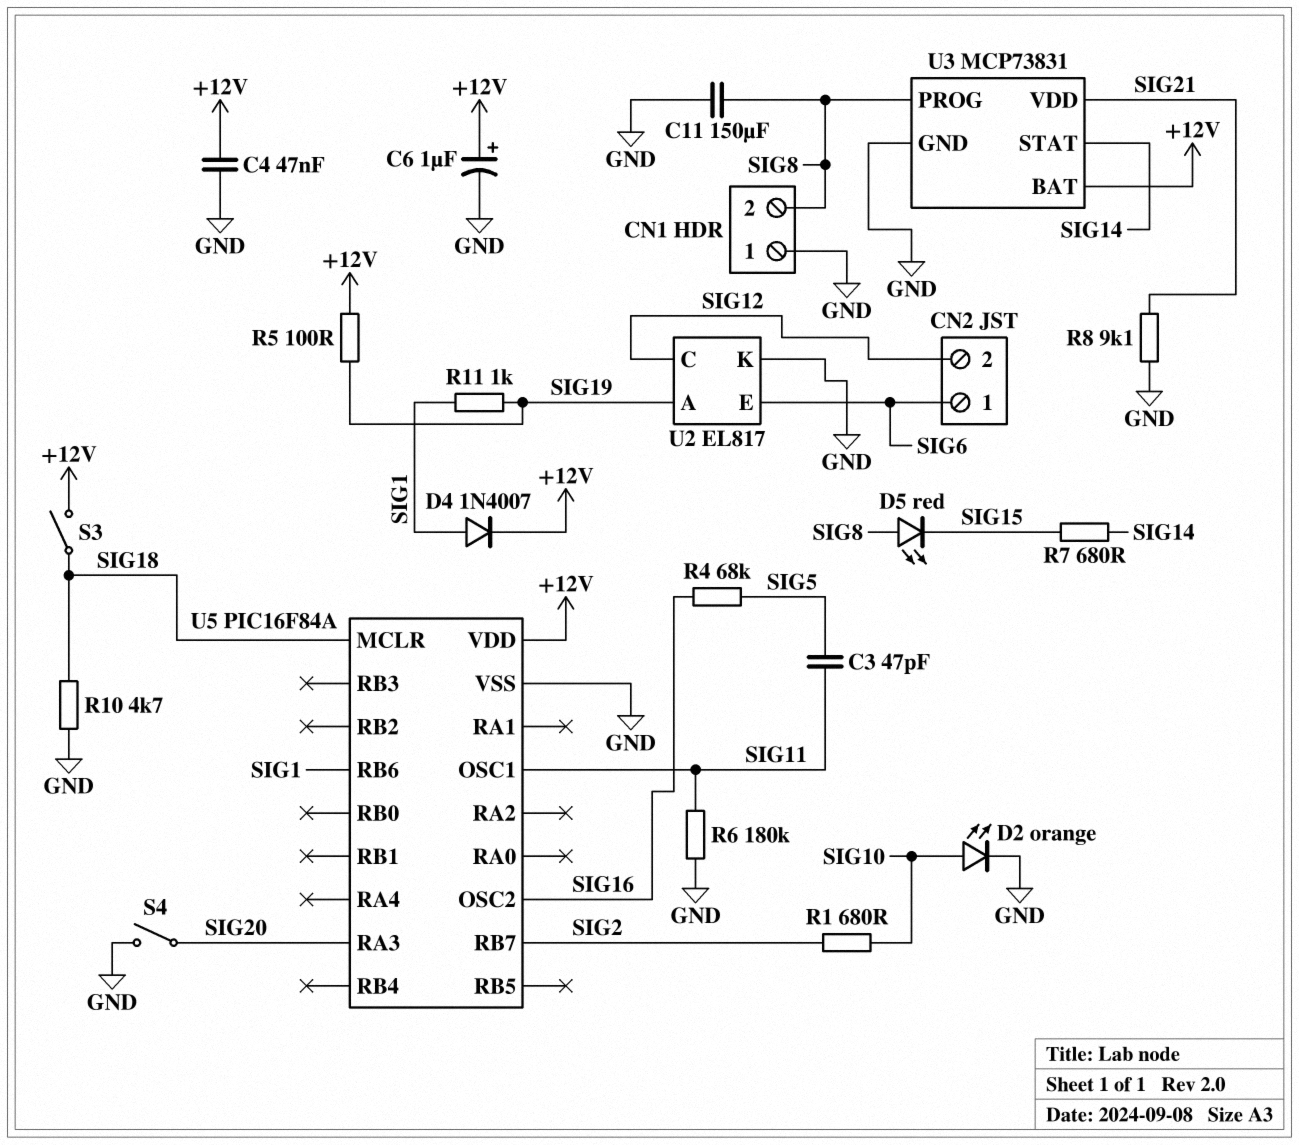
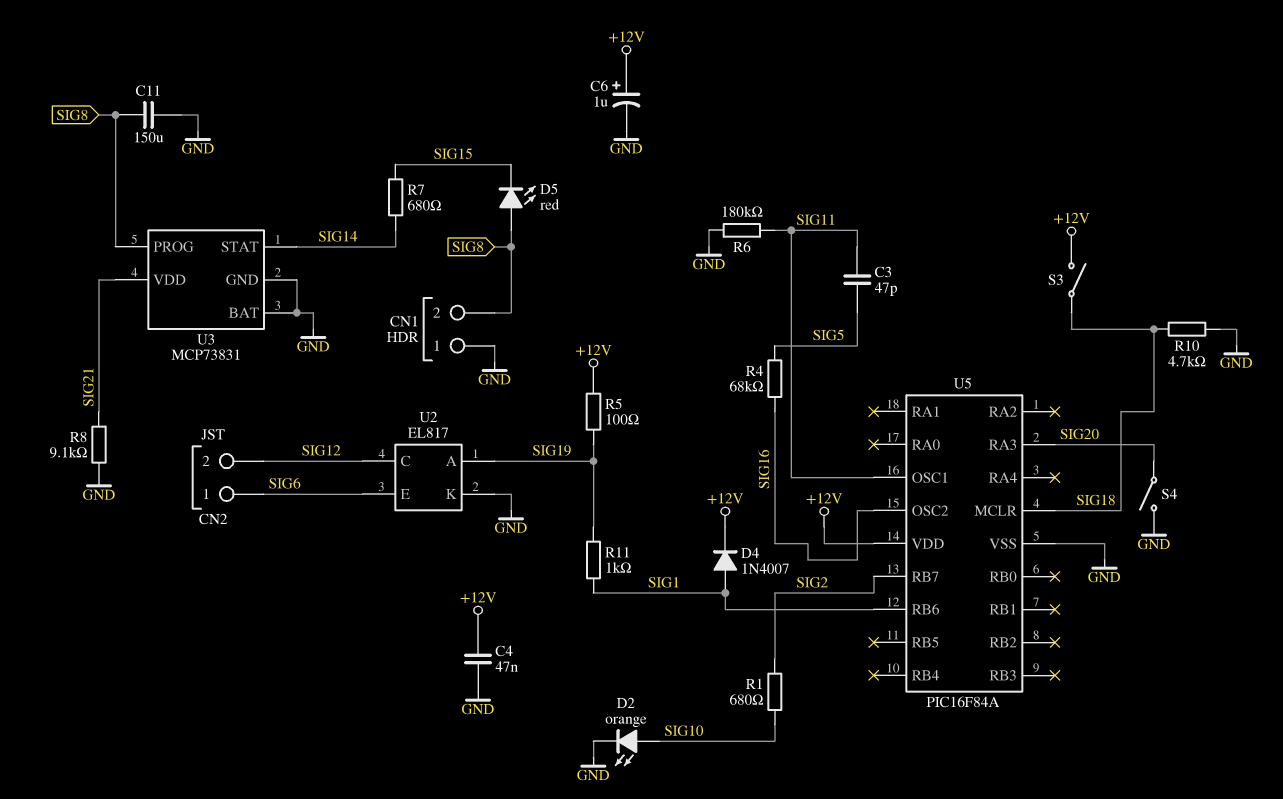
U3 pin BAT: +12V -> GND

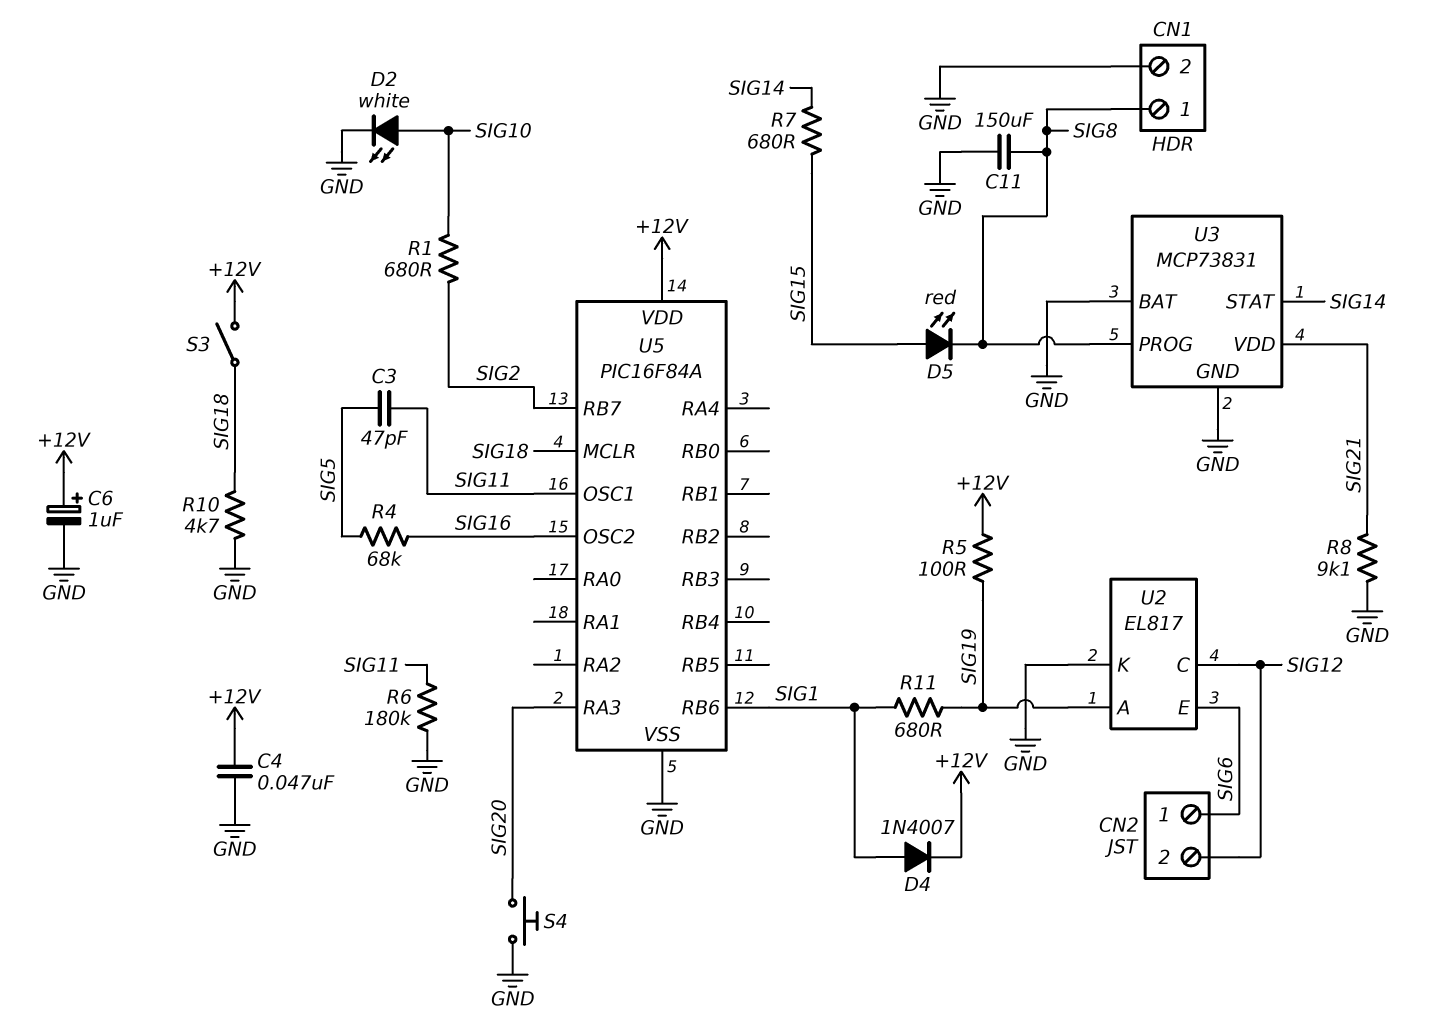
CN1 pin 1: GND -> SIG8
CN1 pin 2: SIG8 -> GND
D2: LED orange (A SIG10, K GND) -> LED white (A SIG10, K GND)
D5: LED red (A SIG8, K SIG15) -> LED red (A SIG15, K SIG8)
R11: 1k (SIG1, SIG19) -> 680 (SIG1, SIG19)
S4: switch (GND, SIG20) -> button (GND, SIG20)

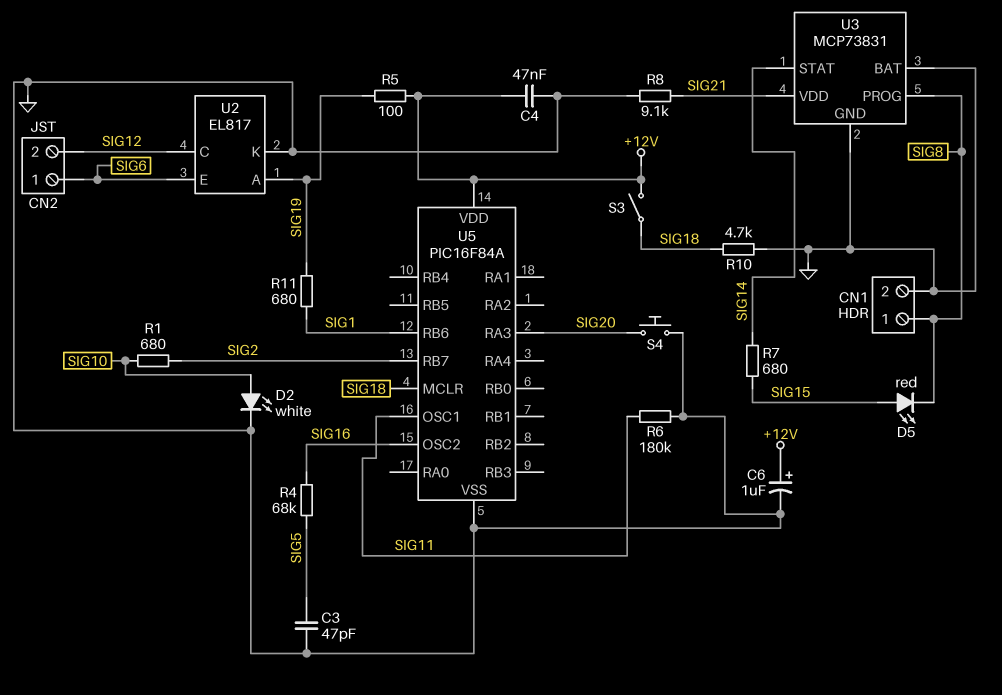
C3: 47pF (SIG5, SIG11) -> 47pF (GND, SIG5)
C11: 150uF (GND, SIG8) -> none
D4: diode 1N4007 (A SIG1, K +12V) -> none

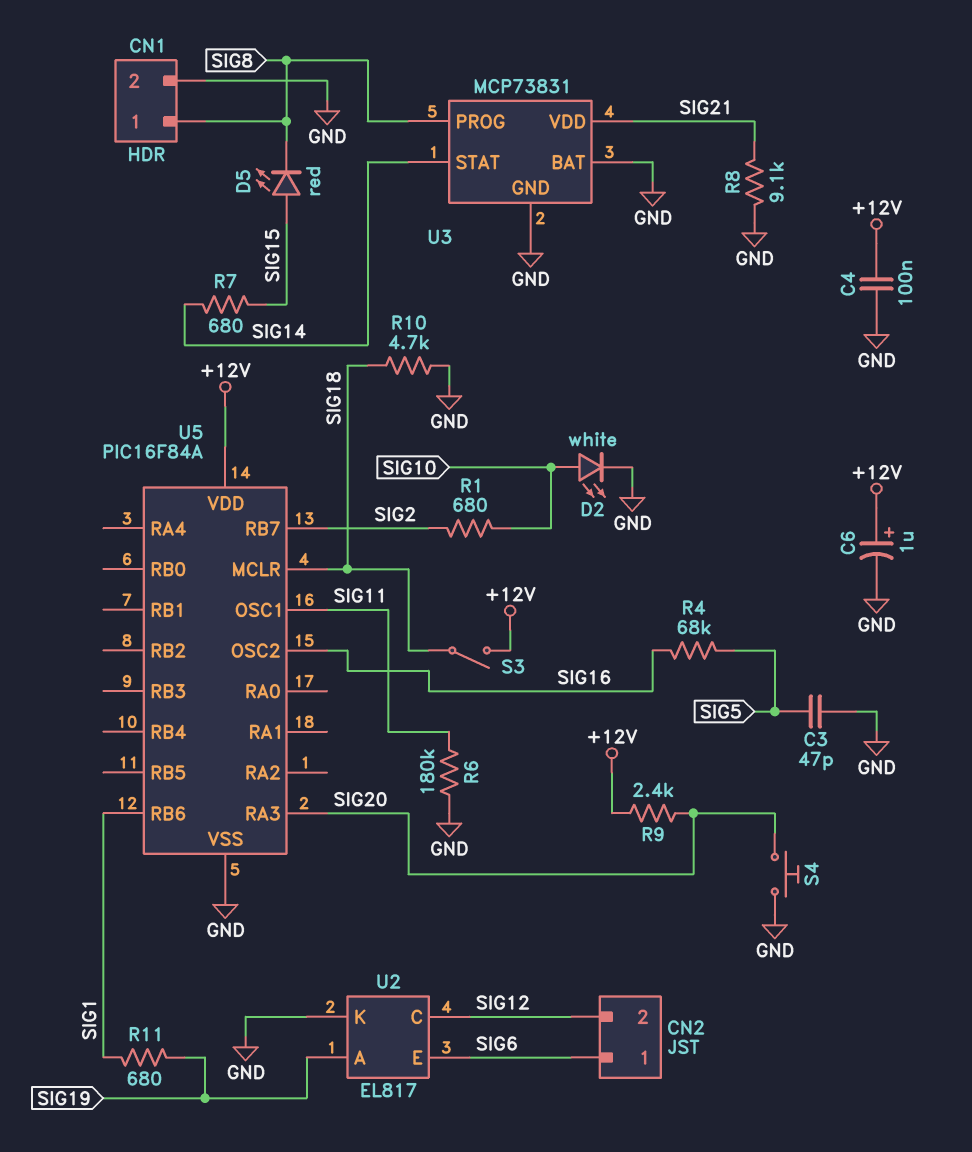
C4: 47nF (+12V, GND) -> 100nF (+12V, GND)
R5: 100 (+12V, SIG19) -> none
R9: none -> 2.4k (+12V, SIG20)

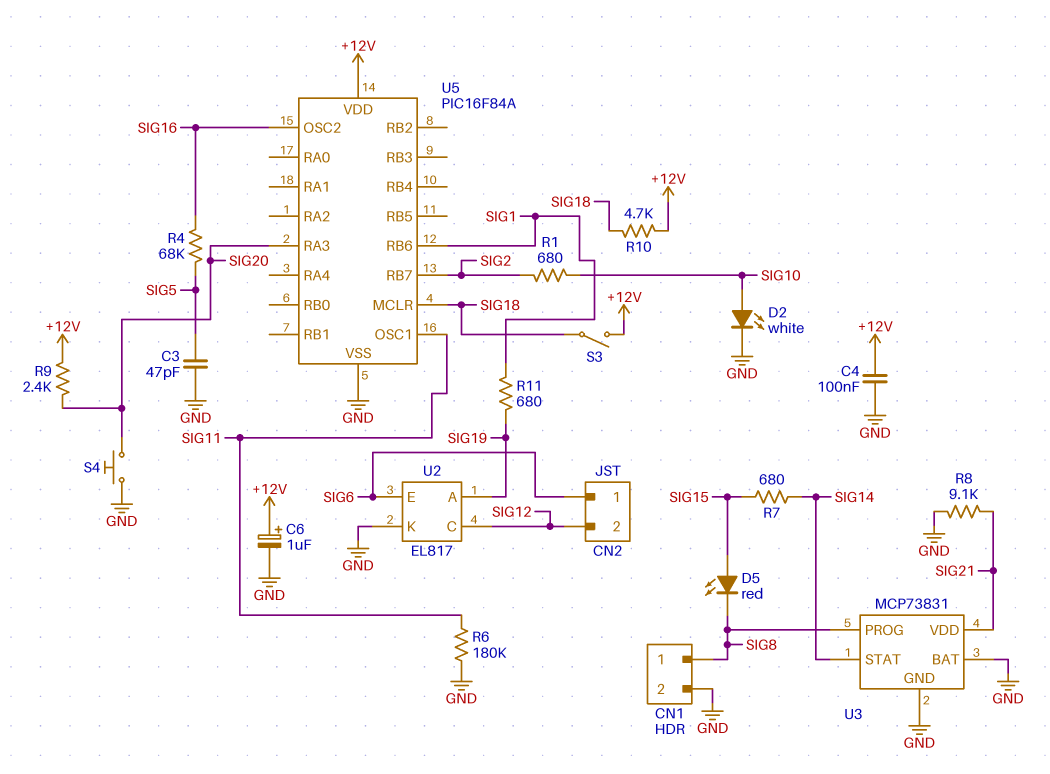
R10: 4.7k (GND, SIG18) -> 4.7k (+12V, SIG18)

